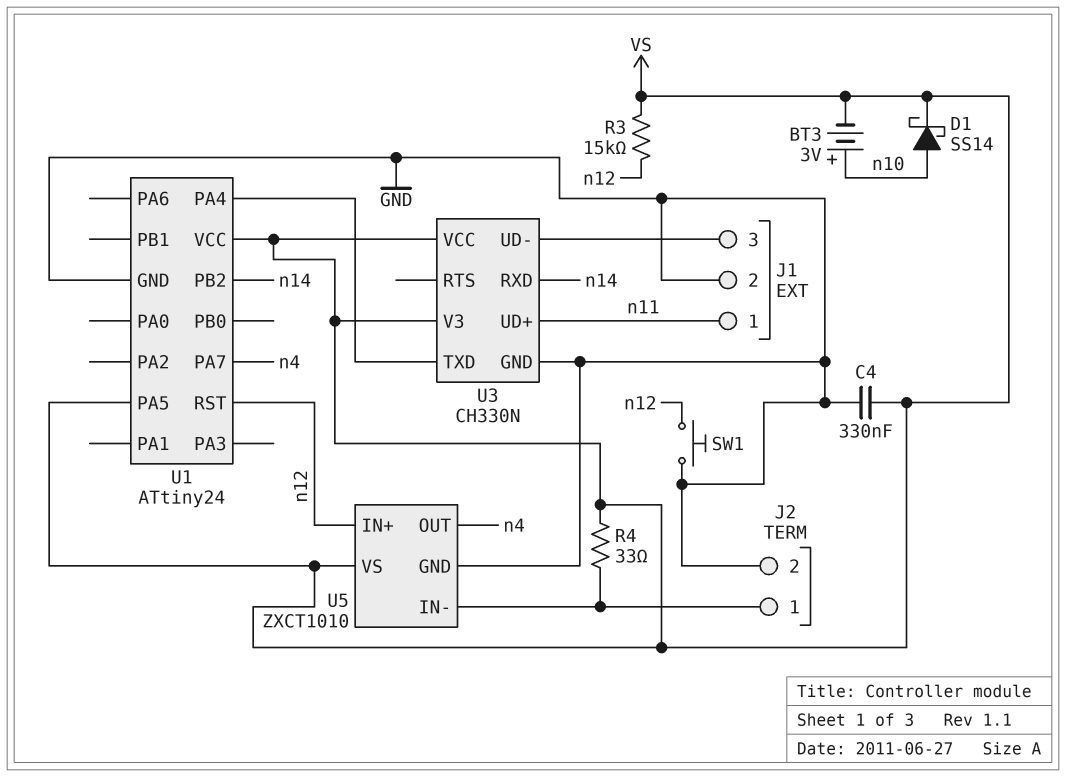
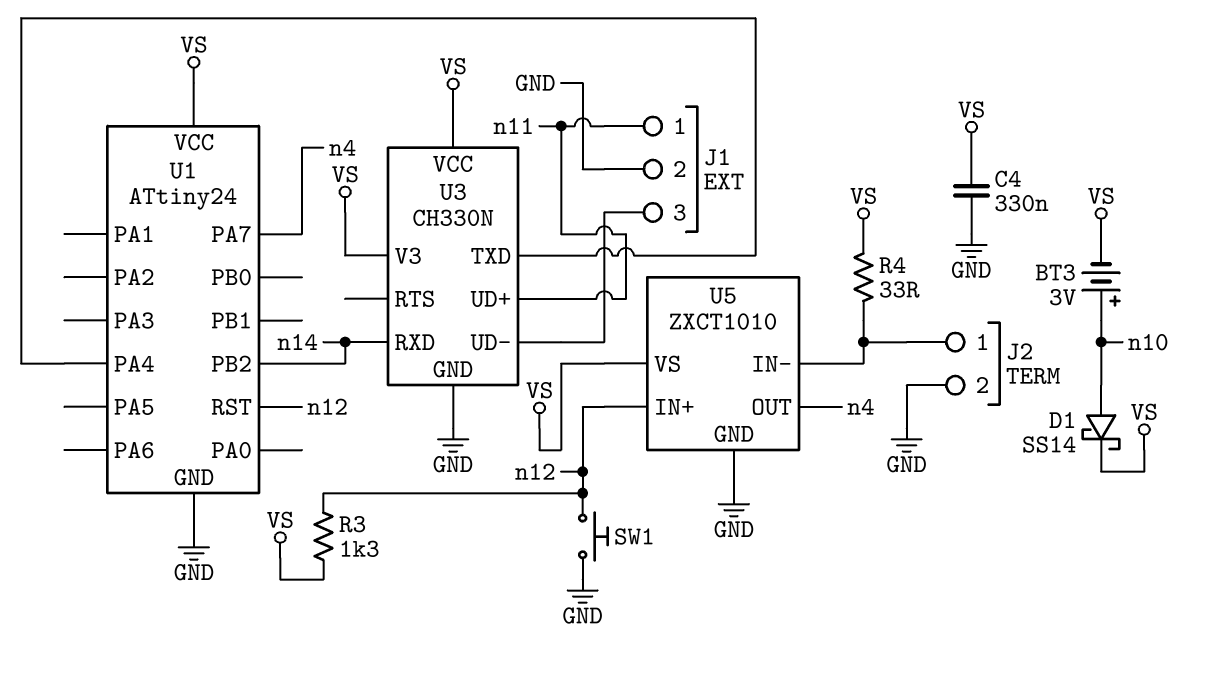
R3: 15k (VS, n12) -> 1.3k (VS, n12)
U1 pin PA5: VS -> none

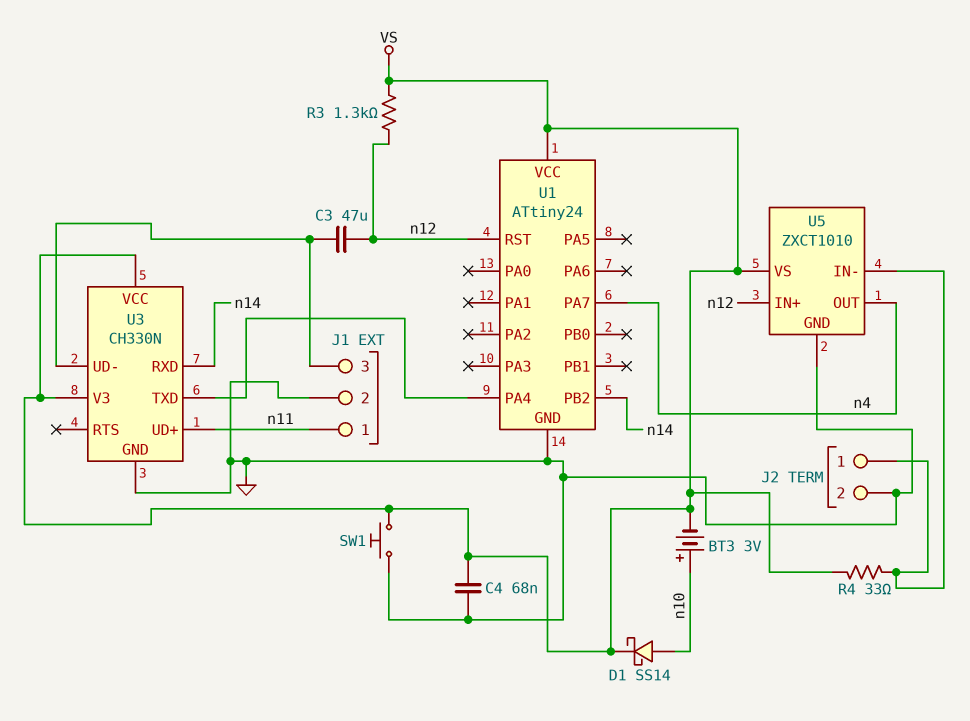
C3: none -> 47uF (J1/3, n12)
C4: 330nF (GND, VS) -> 68nF (GND, VS)
SW1: button (GND, n12) -> button (GND, VS)

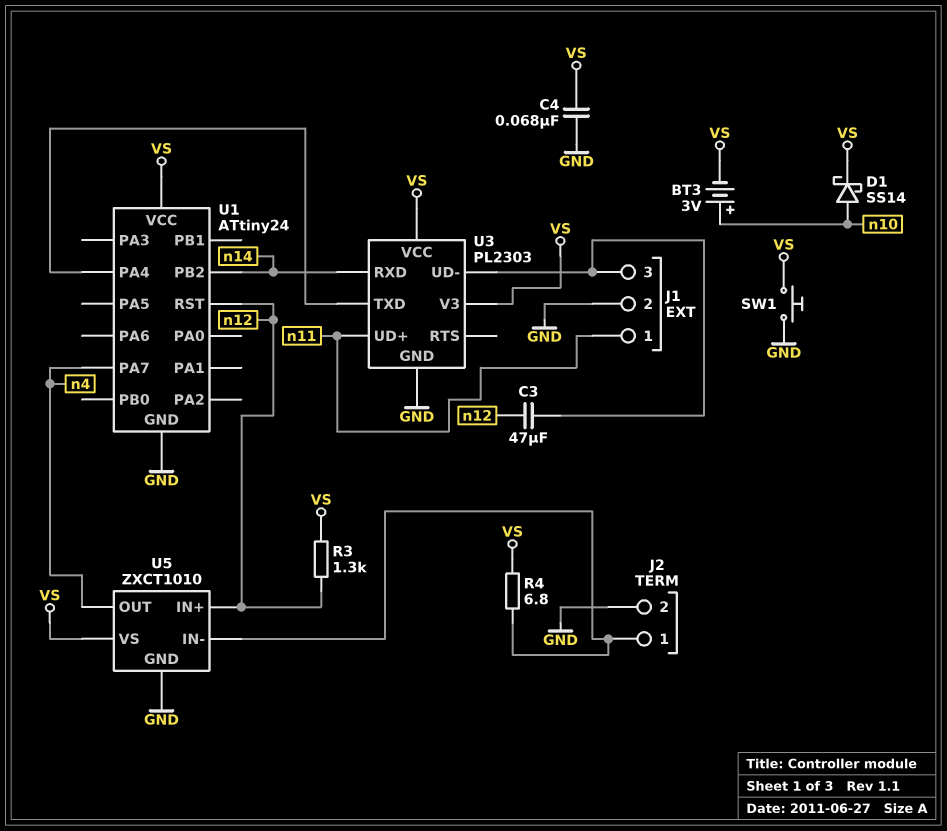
R4: 33 (J2/1, VS) -> 6.8 (J2/1, VS)
U3: CH330N -> PL2303

